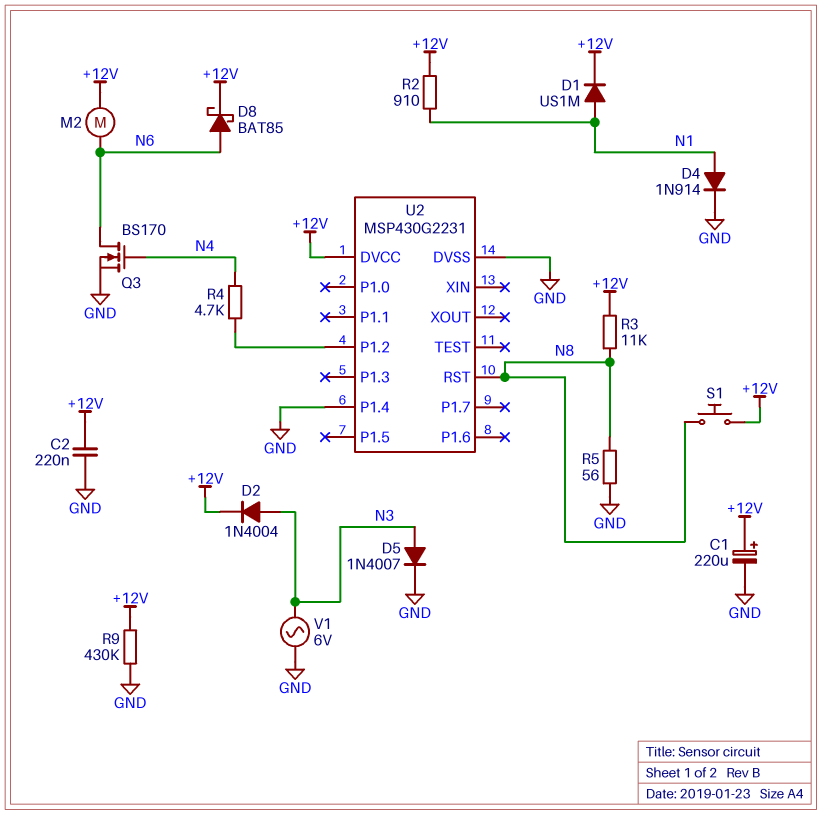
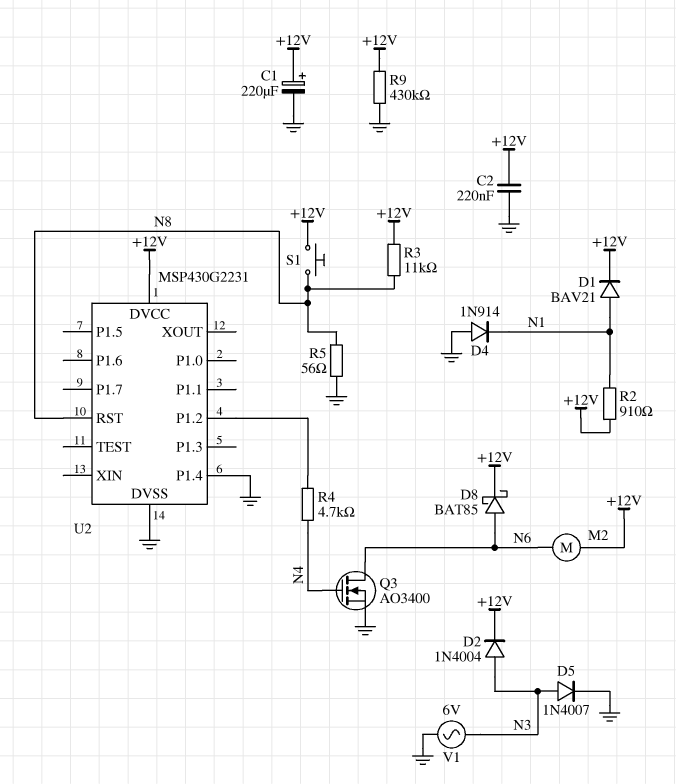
D1: diode US1M (A N1, K +12V) -> diode BAV21 (A N1, K +12V)
D4: diode 1N914 (A N1, K GND) -> diode 1N914 (A GND, K N1)
Q3: NMOS BS170 (G N4, D N6, S GND) -> NMOS AO3400 (G N4, D N6, S GND)

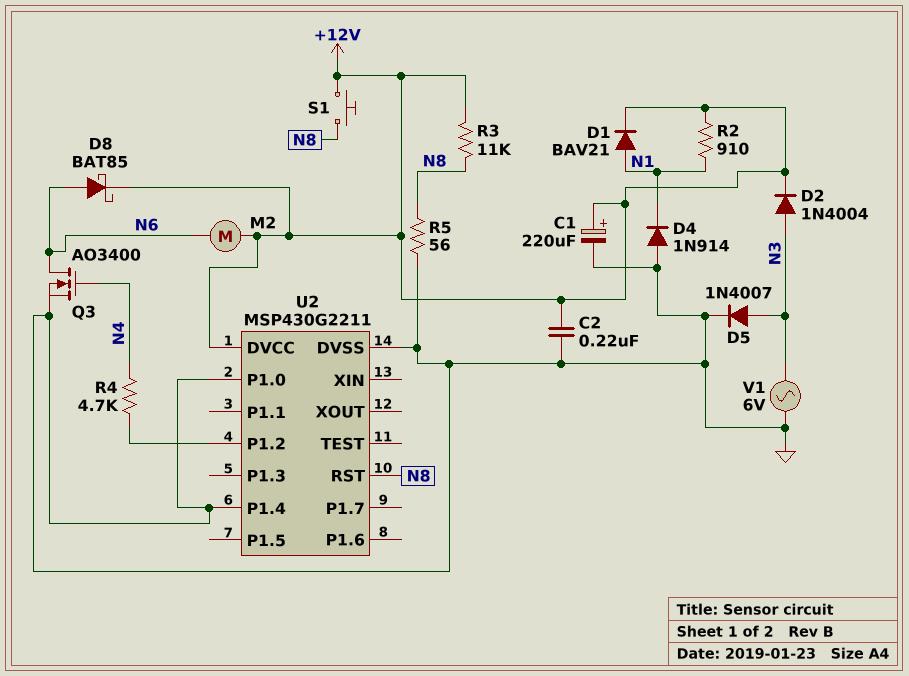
R9: 430k (+12V, GND) -> none
U2: MSP430G2231 -> MSP430G2211
U2 pin P1.0: none -> GND

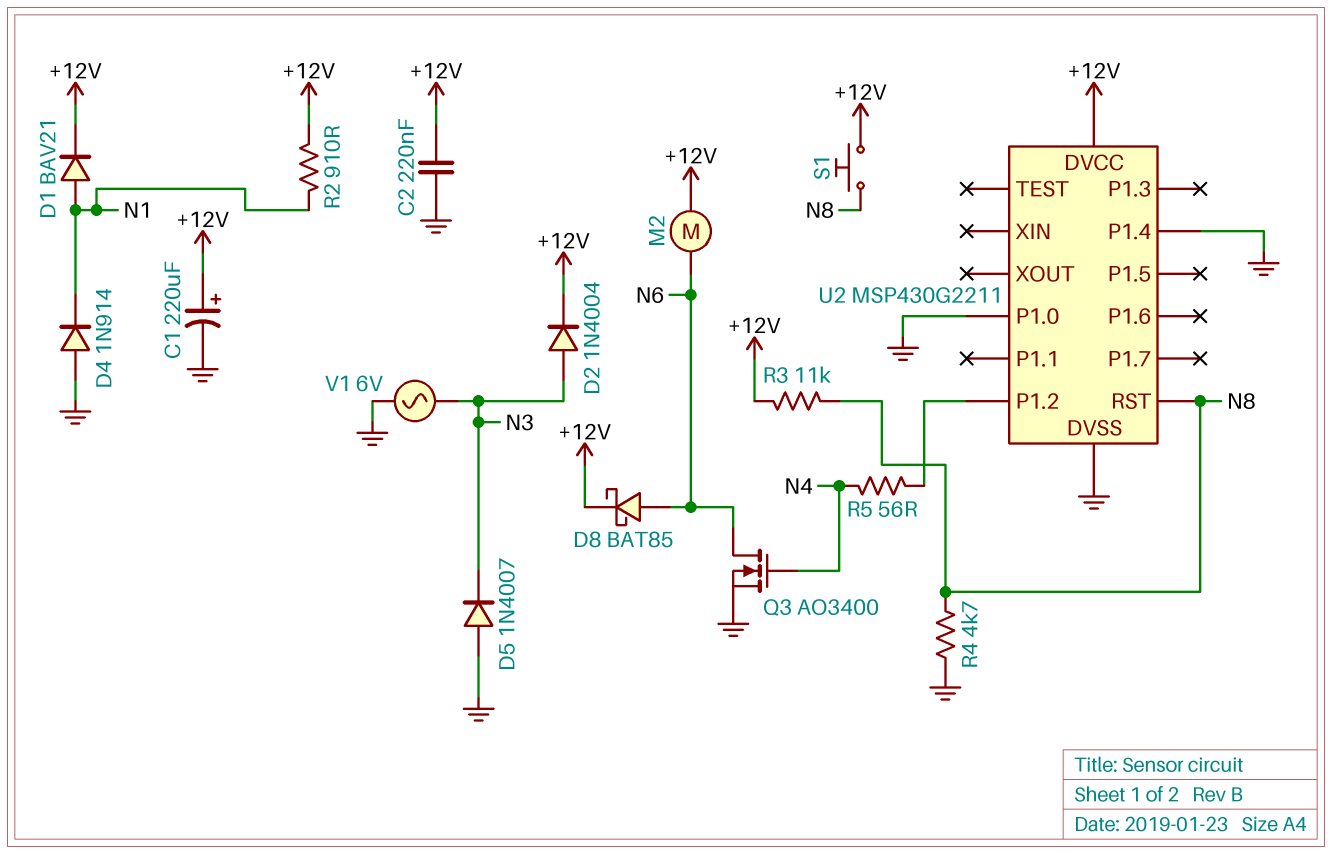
D5: diode 1N4007 (A N3, K GND) -> diode 1N4007 (A GND, K N3)
R4: 4.7k (N4, U2/P1.2) -> 4.7k (GND, N8)
R5: 56 (GND, N8) -> 56 (N4, U2/P1.2)

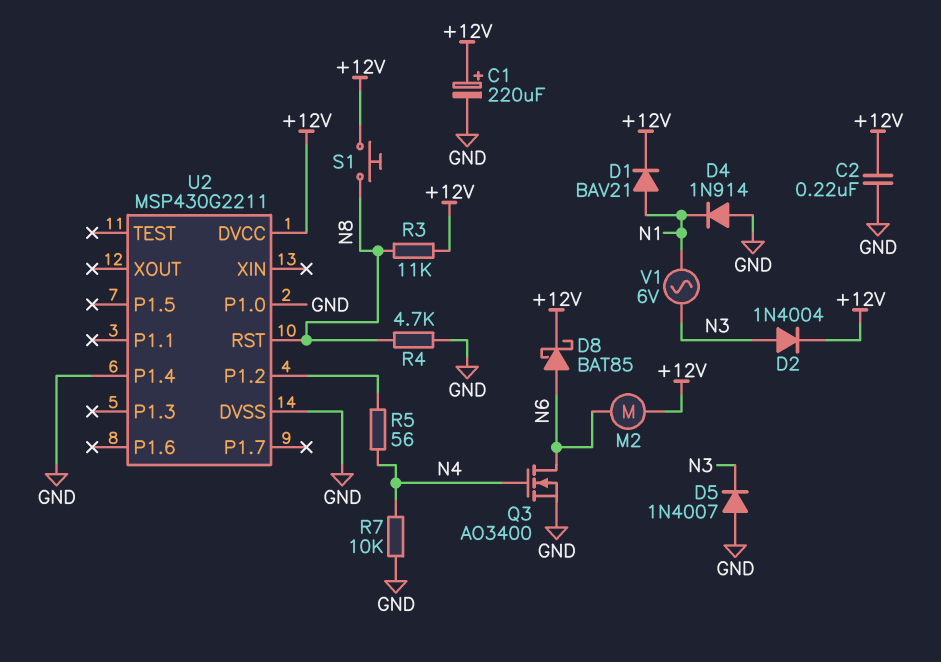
R2: 910 (+12V, N1) -> none
R7: none -> 10k (GND, N4)
V1: AC 6V (GND, N3) -> AC 6V (N1, N3)

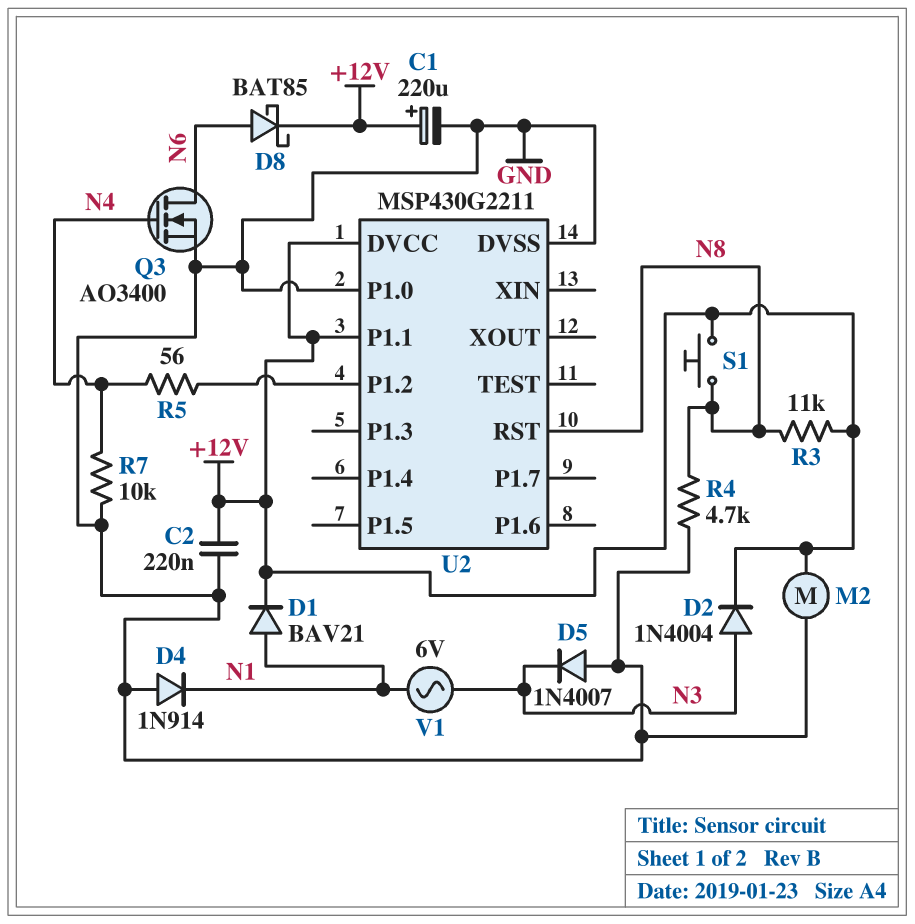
M2: motor (+12V, N6) -> motor (+12V, GND)
U2 pin P1.1: none -> +12V
U2 pin P1.4: GND -> none

